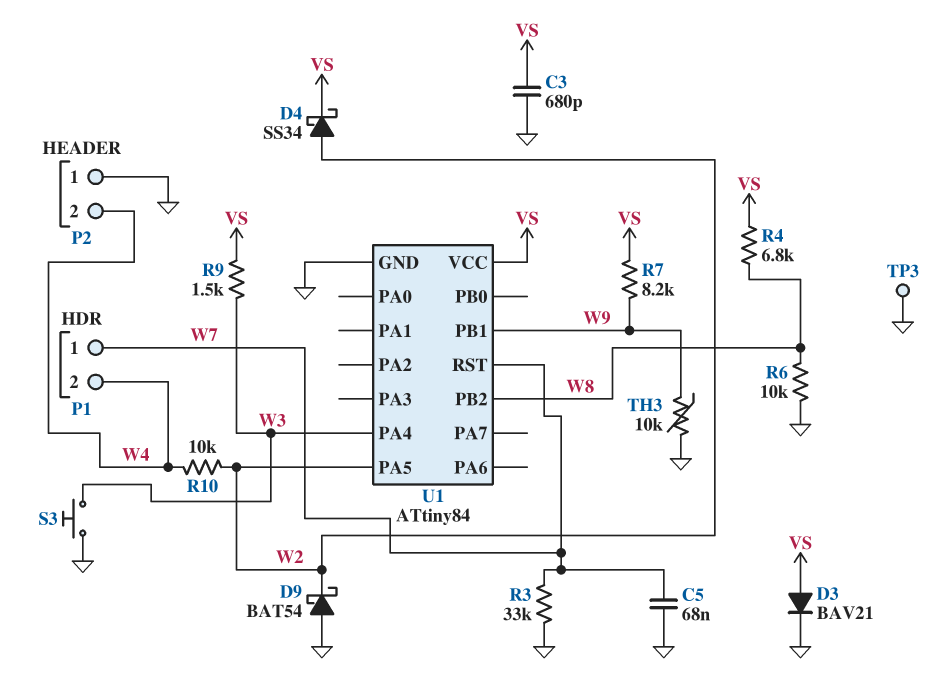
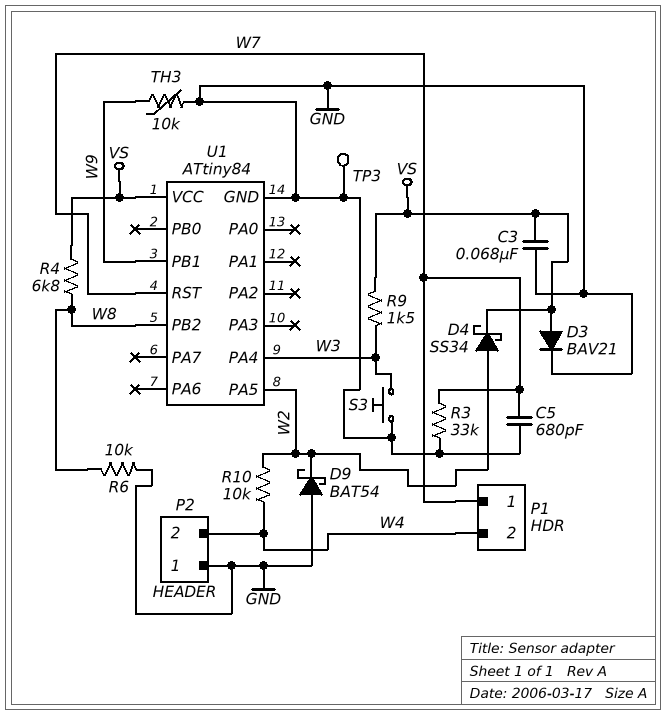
C3: 680pF (GND, VS) -> 68nF (GND, VS)
C5: 68nF (GND, W7) -> 680pF (GND, W7)
R7: 8.2k (VS, W9) -> none

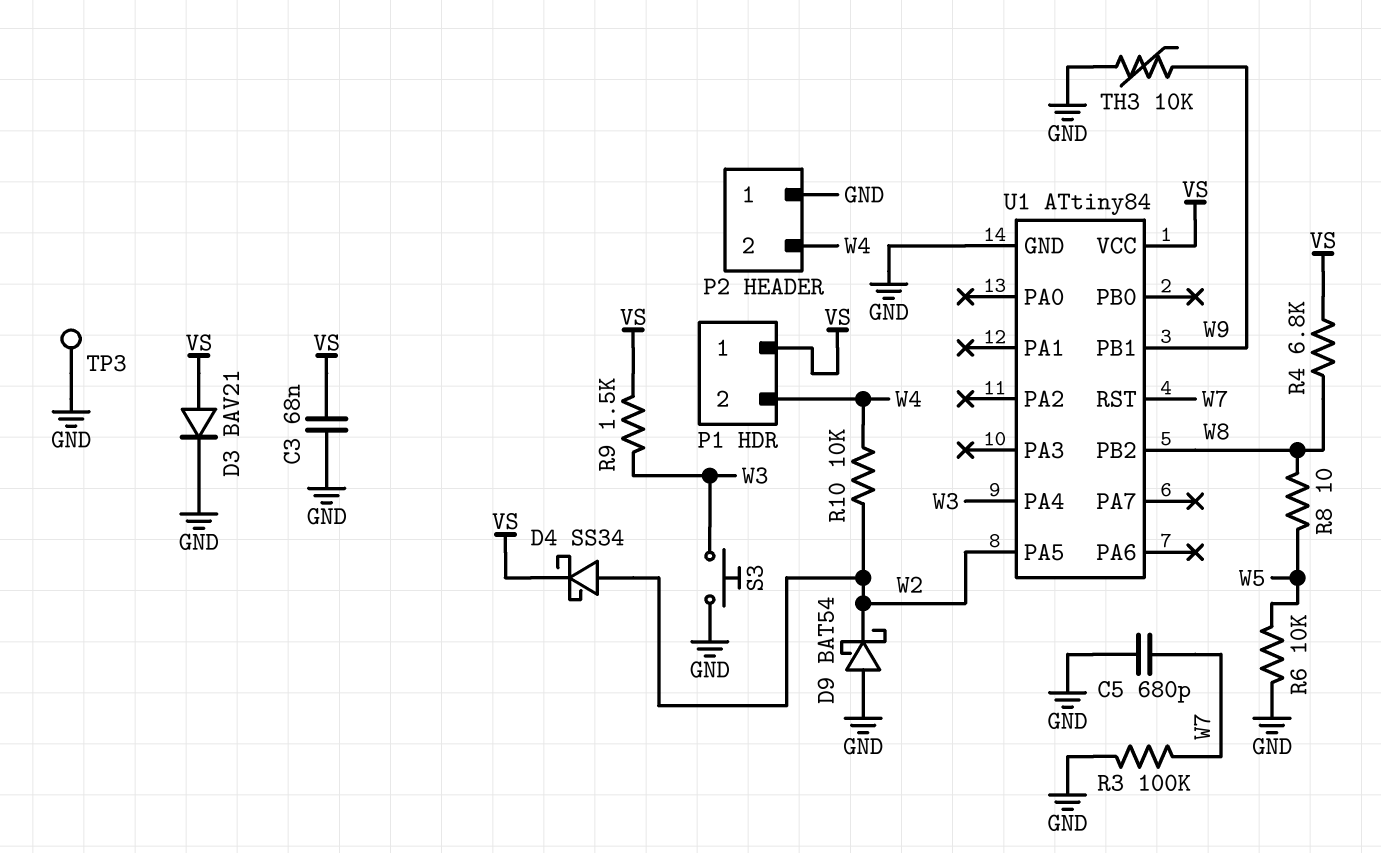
P1 pin 1: W7 -> VS
R3: 33k (GND, W7) -> 100k (GND, W7)
R6: 10k (GND, W8) -> 10k (GND, W5)
R8: none -> 10 (W5, W8)

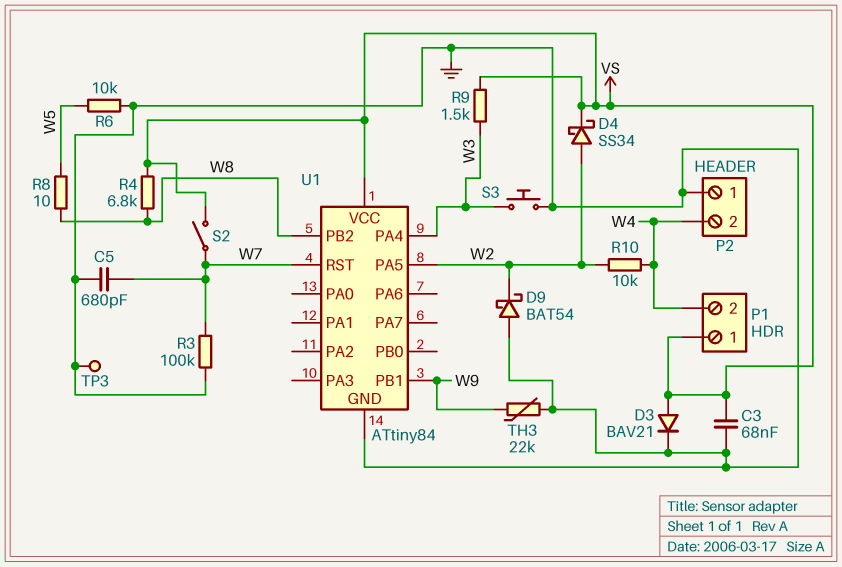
S2: none -> switch (VS, W7)
TH3: 10k (GND, W9) -> 22k (GND, W9)

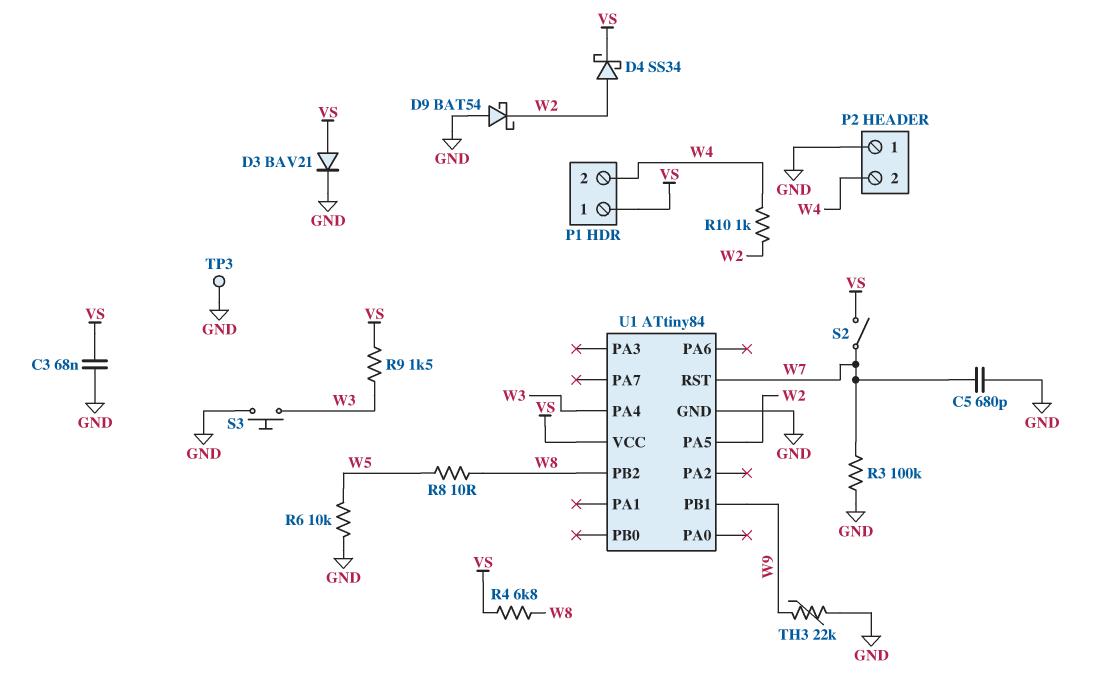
R10: 10k (W2, W4) -> 1k (W2, W4)

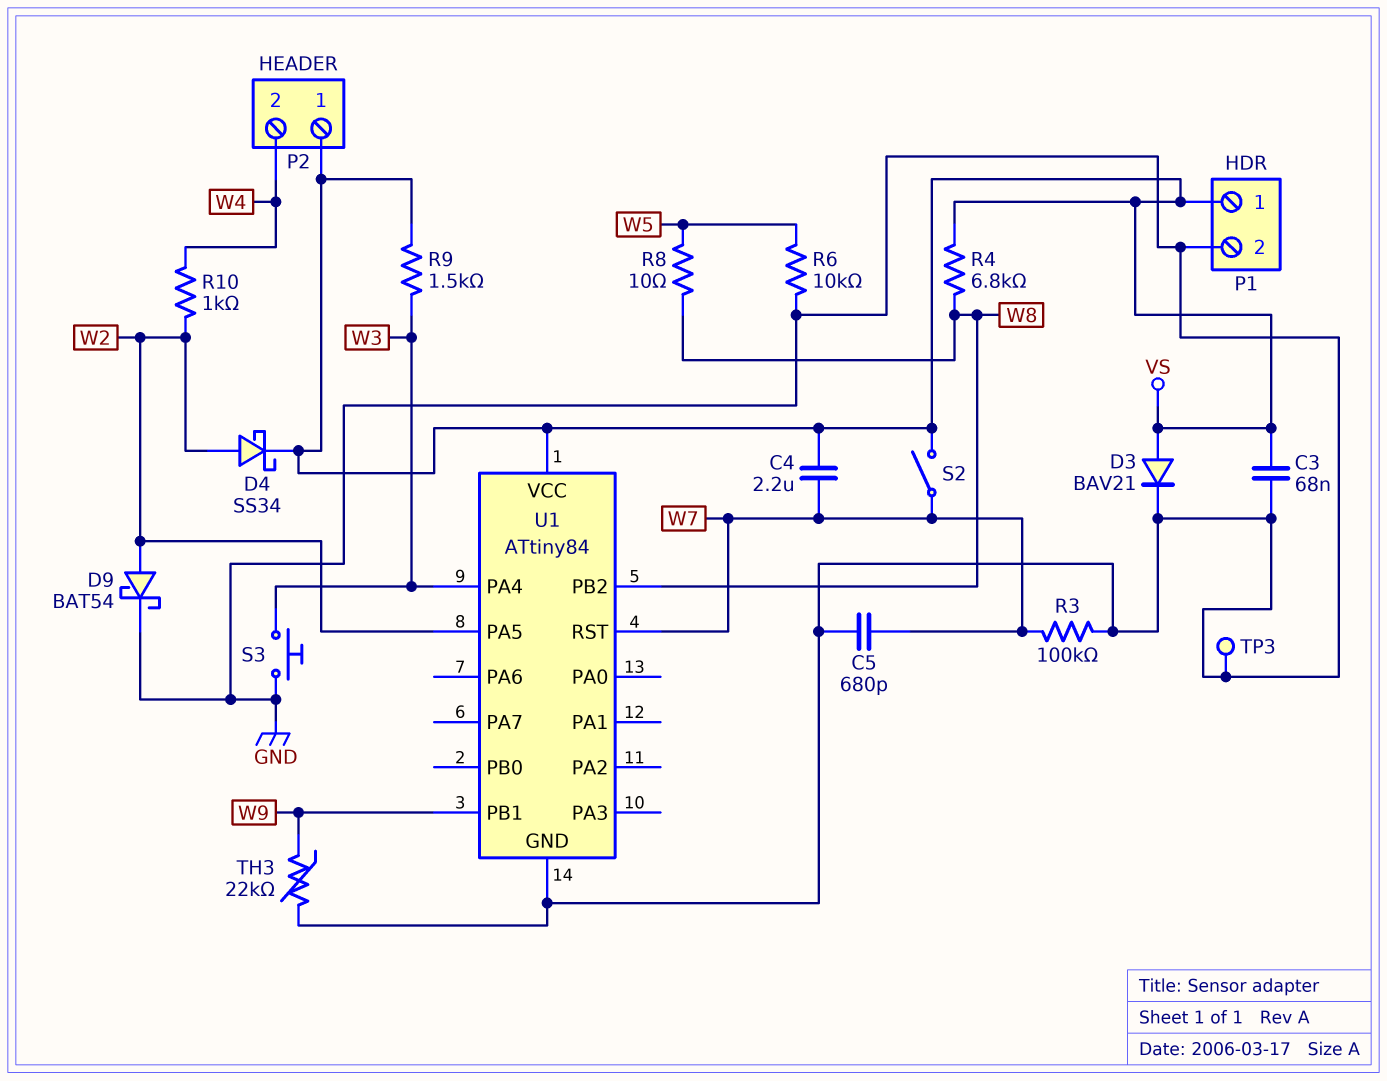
C4: none -> 2.2uF (VS, W7)
D9: schottky BAT54 (A GND, K W2) -> schottky BAT54 (A W2, K GND)
P1 pin 2: W4 -> GND
P2 pin 1: GND -> VS

